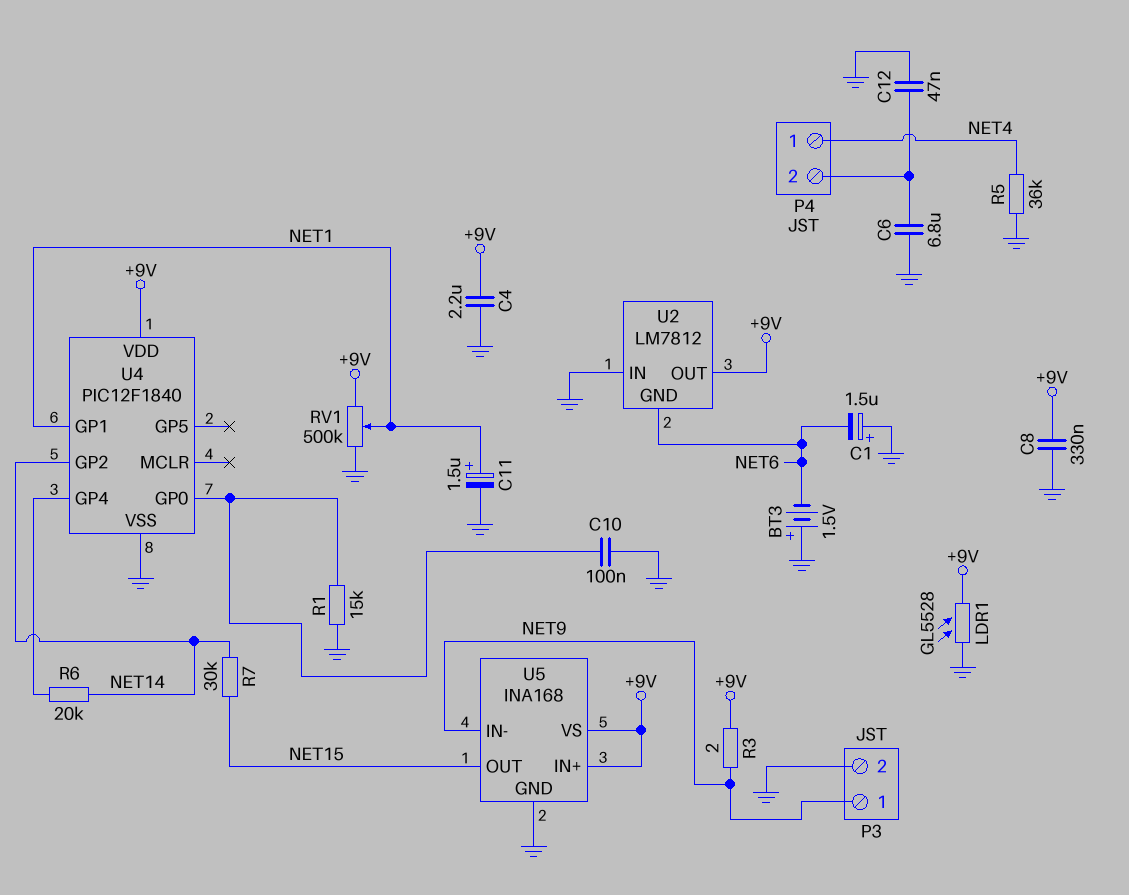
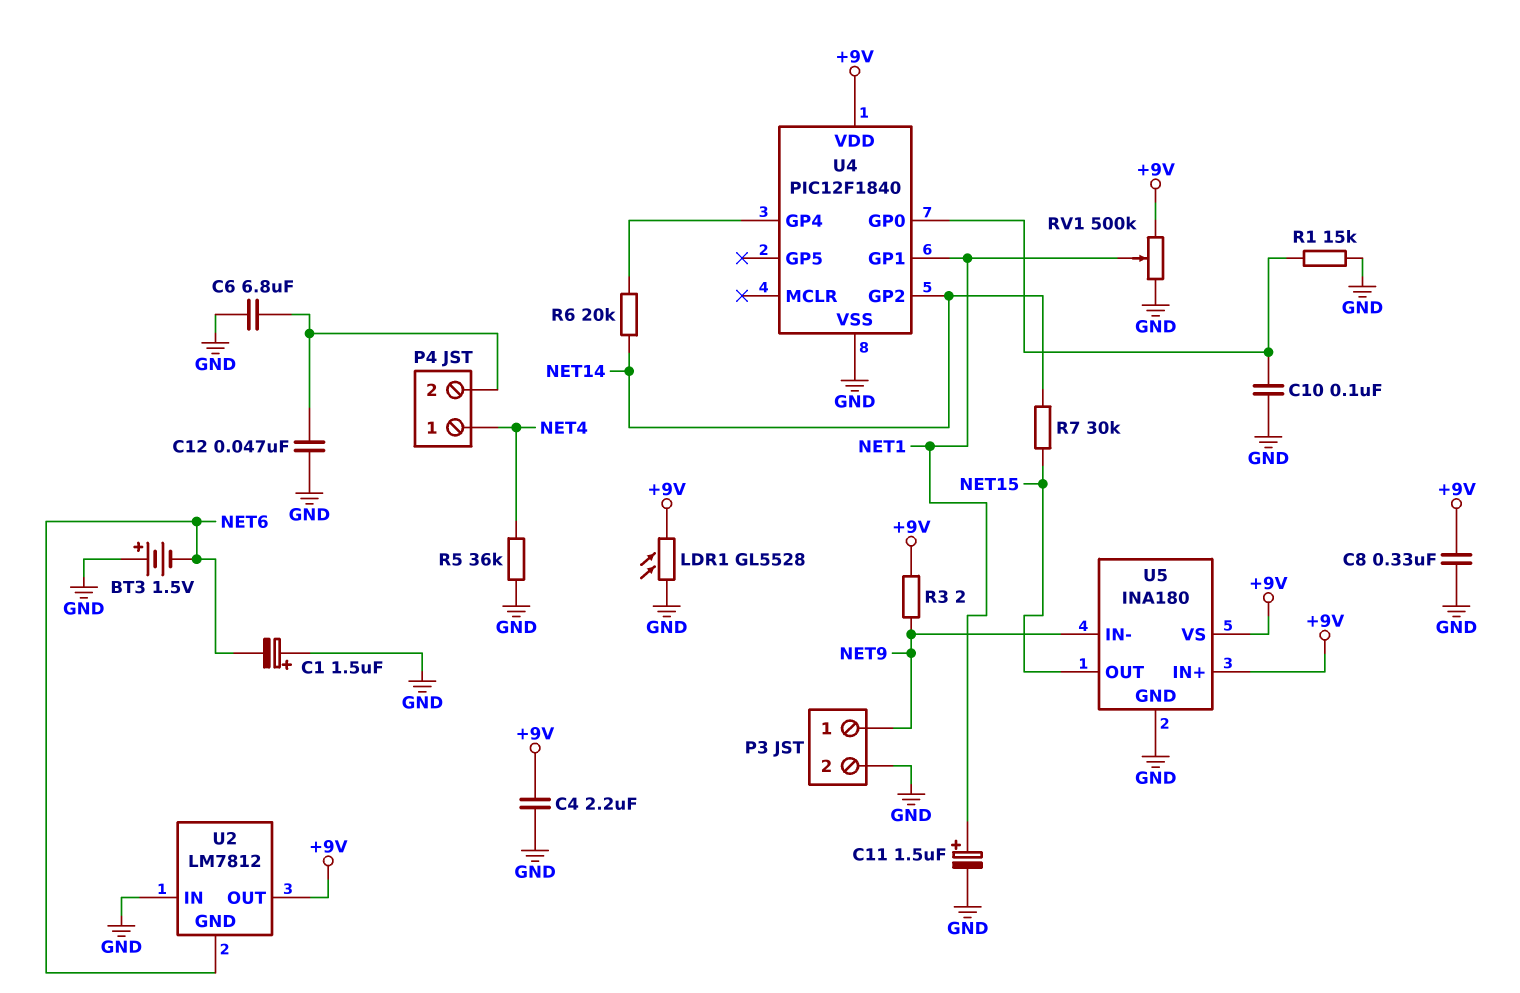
U5: INA168 -> INA180

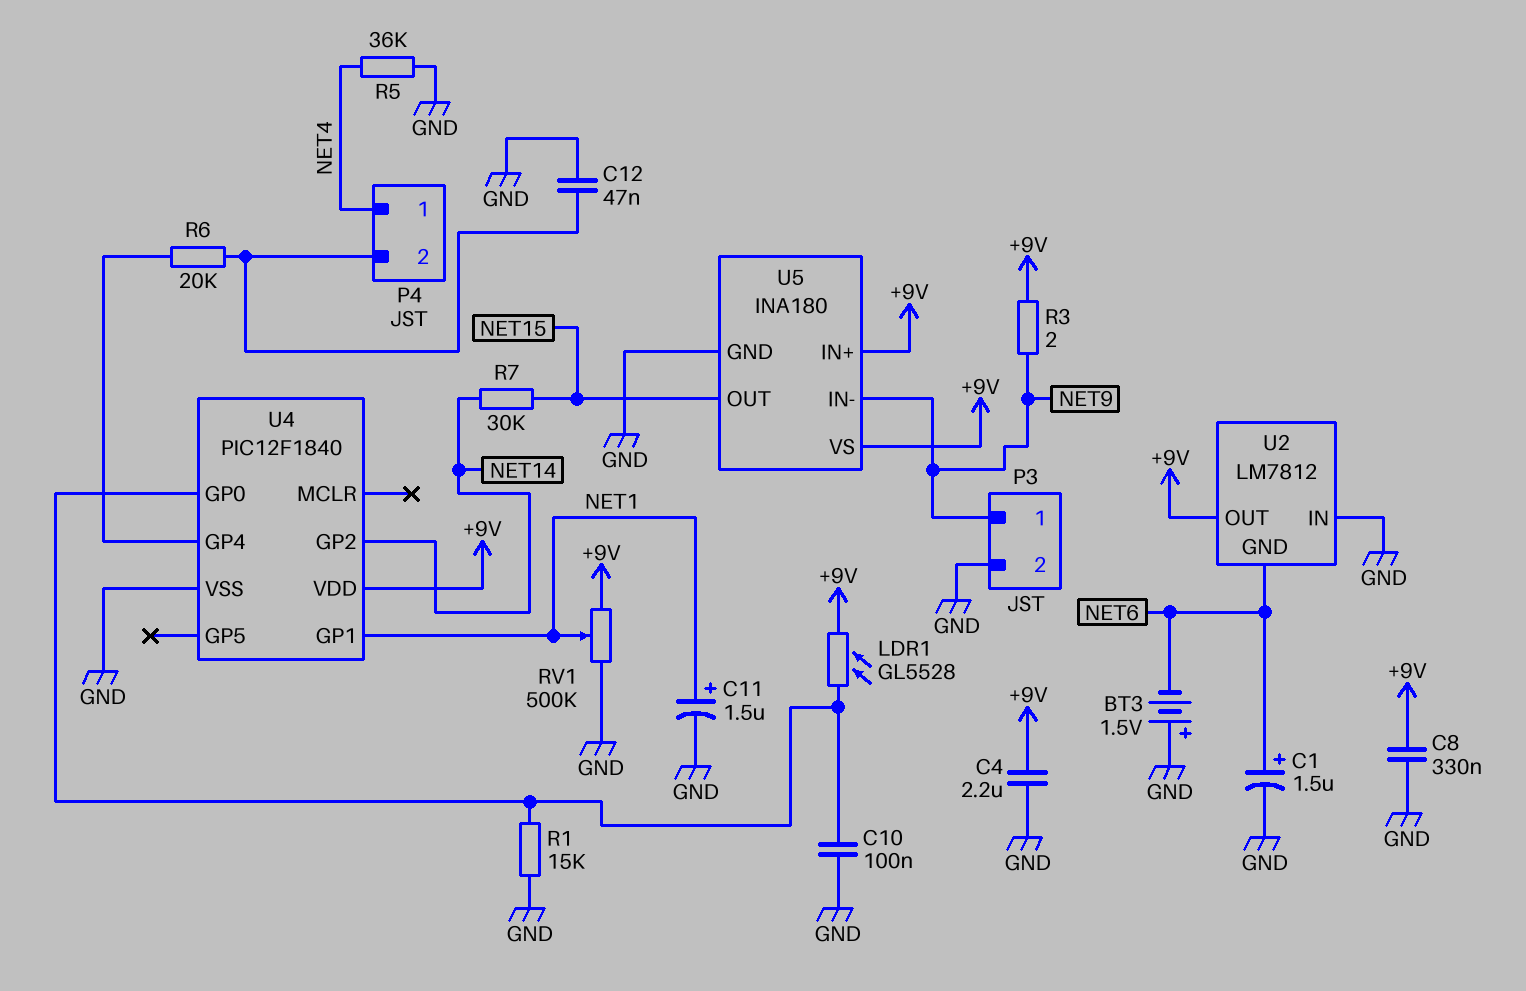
C1: 1.5uF (plus GND, minus NET6) -> 1.5uF (plus NET6, minus GND)
C6: 6.8uF (GND, P4/2) -> none
LDR1: GL5528 (+9V, GND) -> GL5528 (+9V, U4/GP0)
R6: 20k (NET14, U4/GP4) -> 20k (P4/2, U4/GP4)

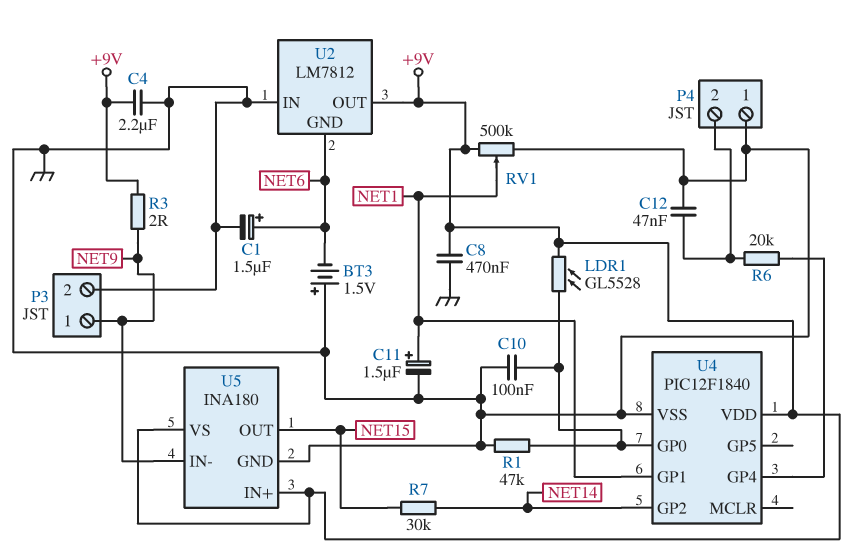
C8: 330nF (+9V, GND) -> 470nF (+9V, GND)
P4 pin 1: NET4 -> GND
R1: 15k (GND, U4/GP0) -> 47k (GND, U4/GP0)
R5: 36k (GND, NET4) -> none

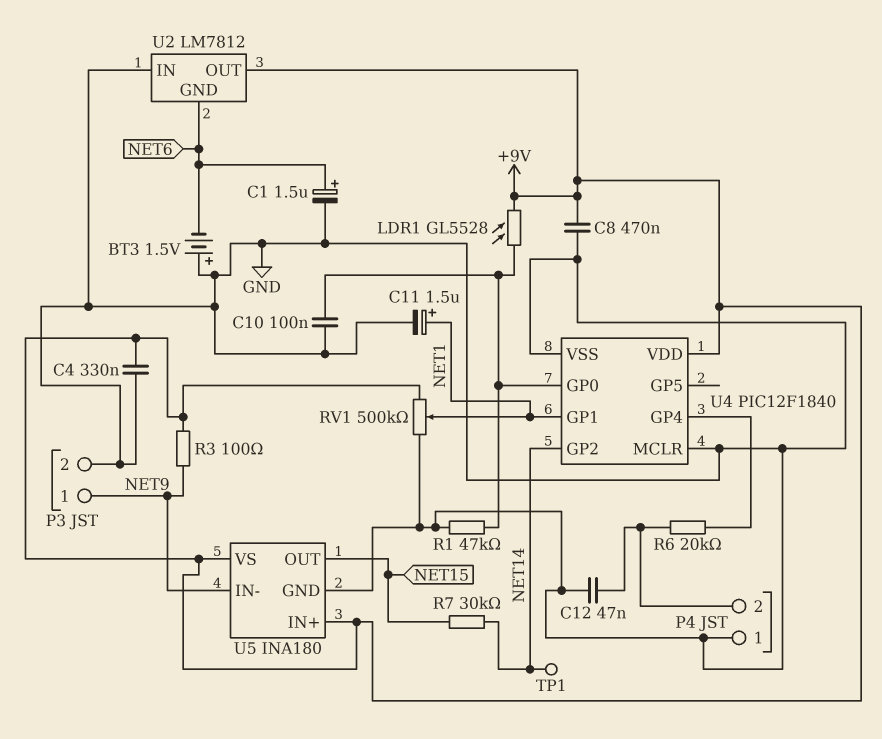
C4: 2.2uF (+9V, GND) -> 330nF (+9V, GND)
R3: 2 (+9V, NET9) -> 100 (+9V, NET9)
TP1: none -> test point (NET14)
U4 pin MCLR: none -> GND

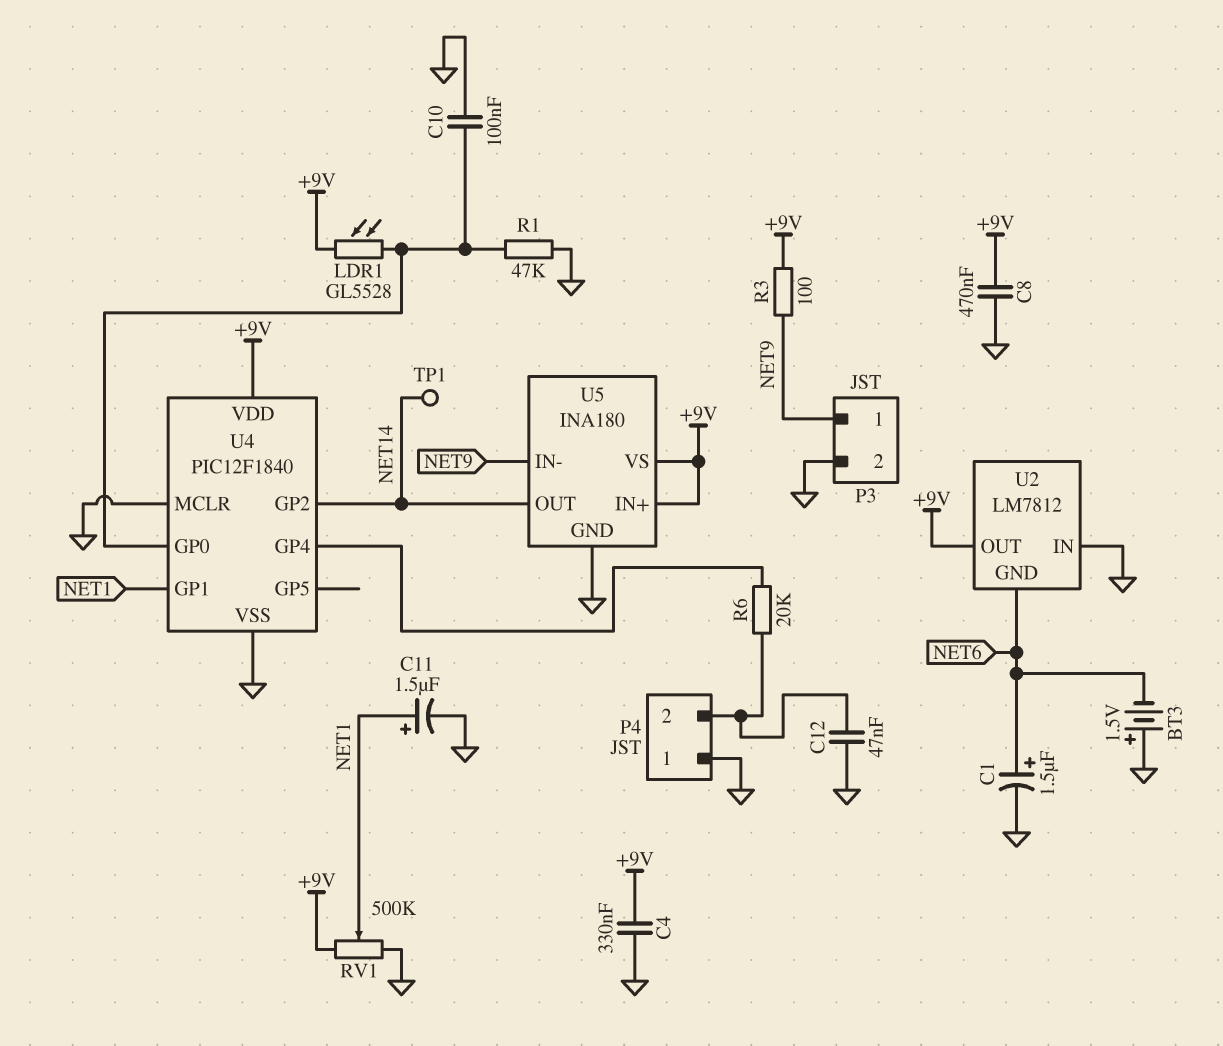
R7: 30k (NET14, NET15) -> none
U5 pin OUT: NET15 -> NET14

